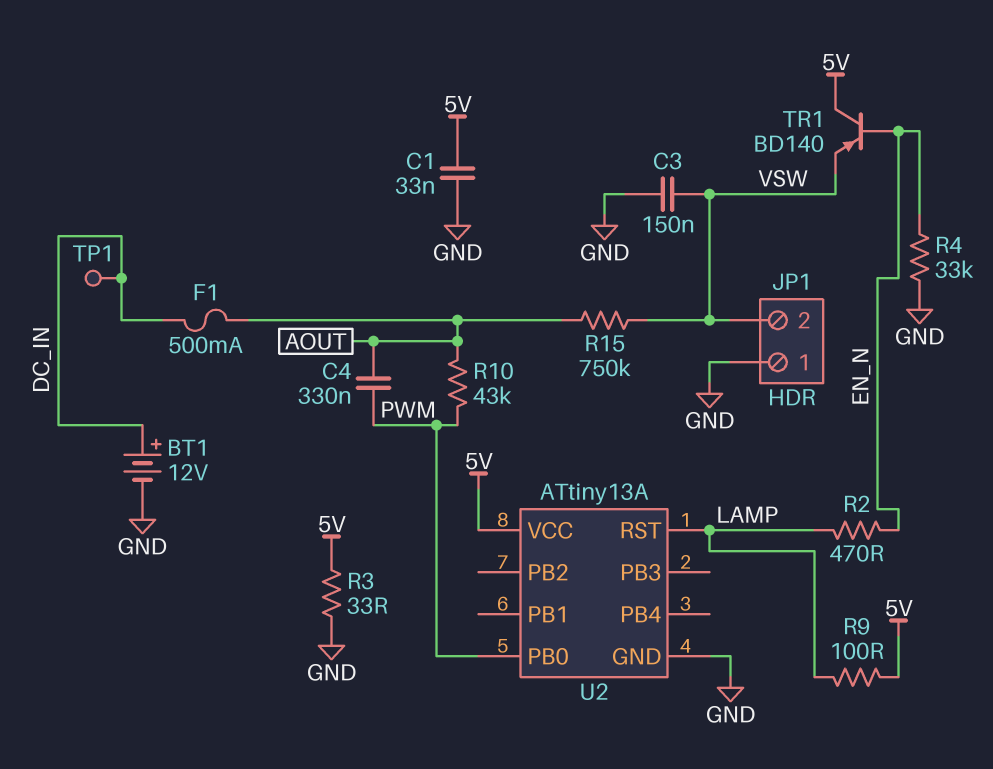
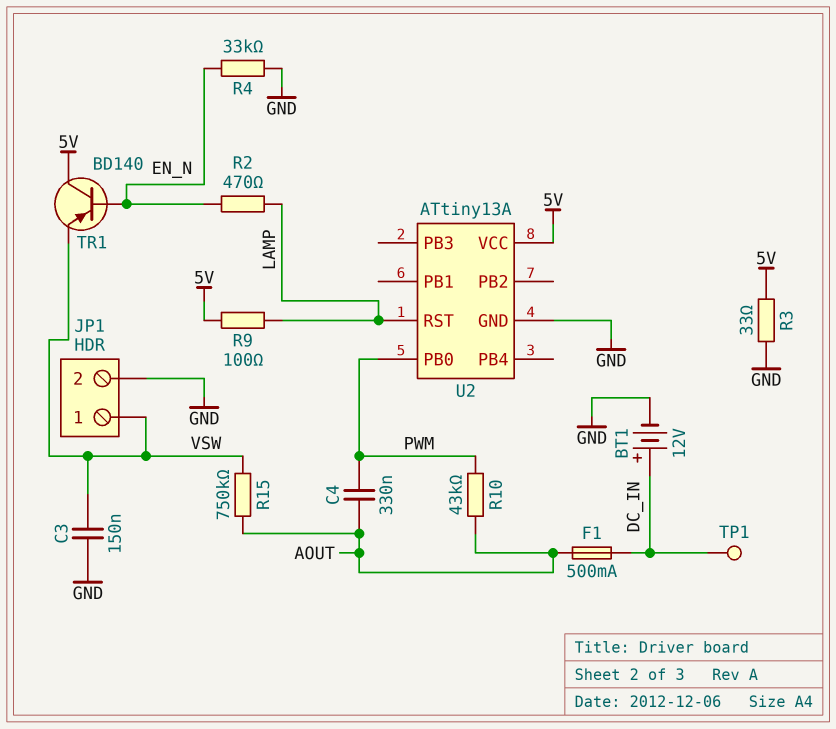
C1: 33nF (5V, GND) -> none
JP1 pin 1: GND -> VSW
JP1 pin 2: VSW -> GND

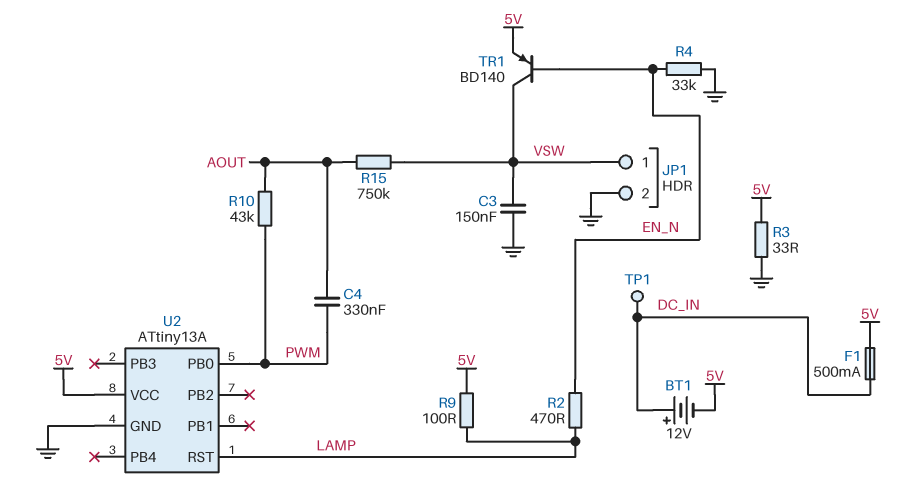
BT1: 12V (plus DC_IN, minus GND) -> 12V (plus DC_IN, minus 5V)
F1: 500mA (AOUT, DC_IN) -> 500mA (5V, DC_IN)
TR1: PNP BD140 (B EN_N, C 5V, E VSW) -> PNP BD140 (B EN_N, C VSW, E 5V)

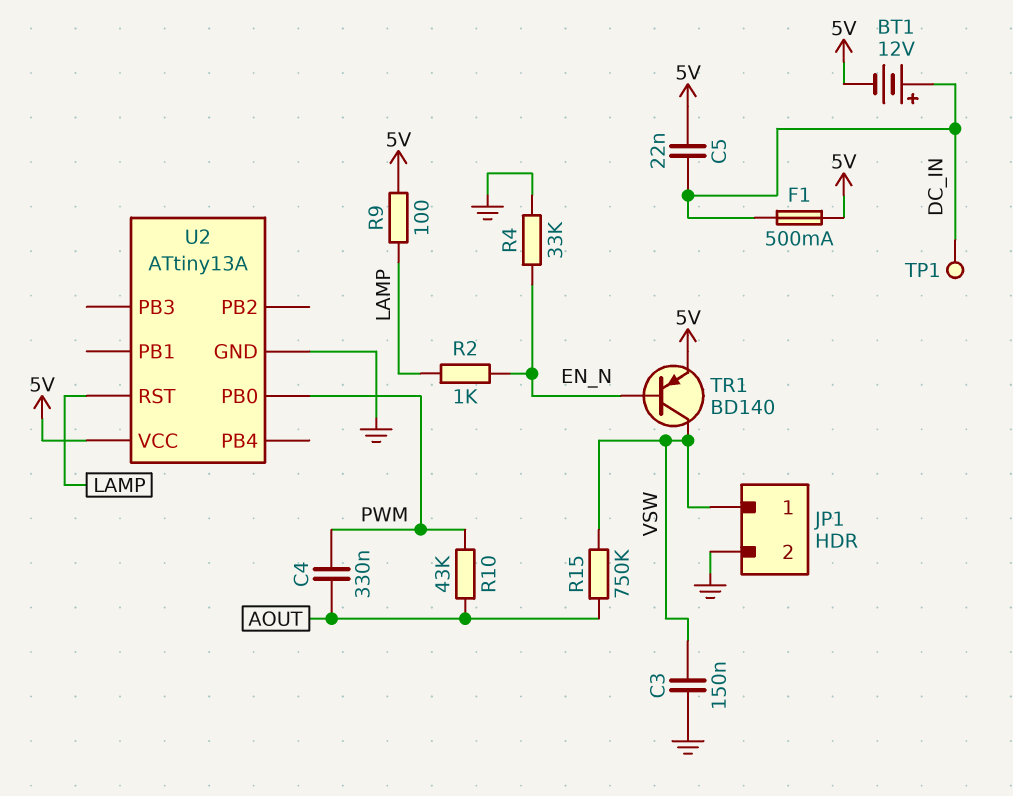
C5: none -> 22nF (5V, DC_IN)
R2: 470 (EN_N, LAMP) -> 1k (EN_N, LAMP)
R3: 33 (5V, GND) -> none

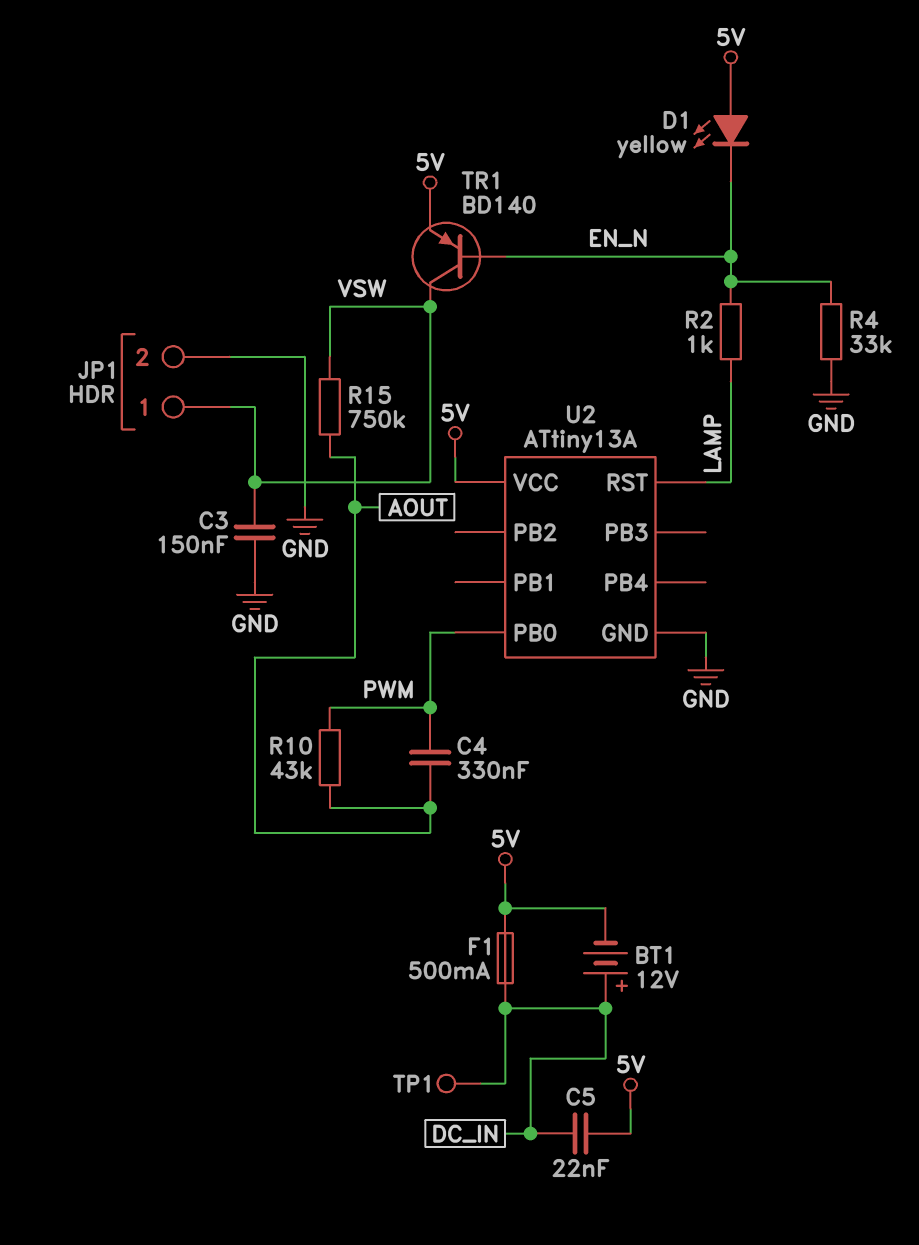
D1: none -> LED yellow (A 5V, K EN_N)
R9: 100 (5V, LAMP) -> none

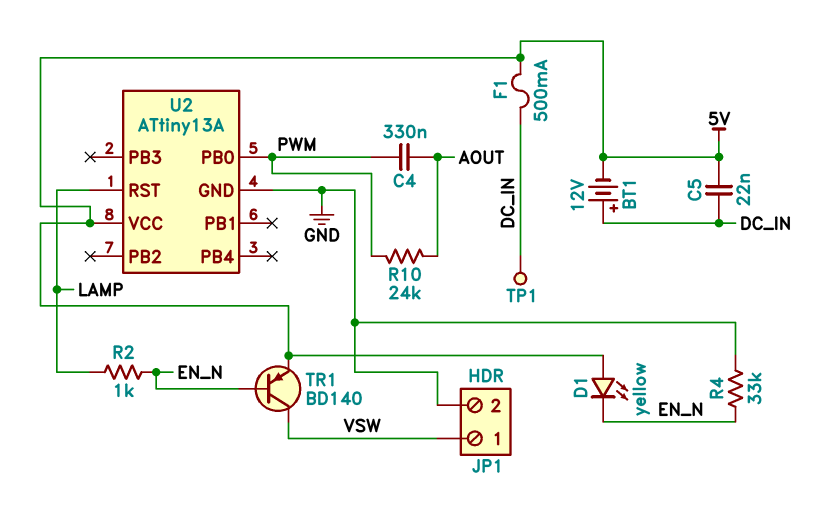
C3: 150nF (GND, VSW) -> none
R10: 43k (AOUT, PWM) -> 24k (AOUT, PWM)
R15: 750k (AOUT, VSW) -> none

